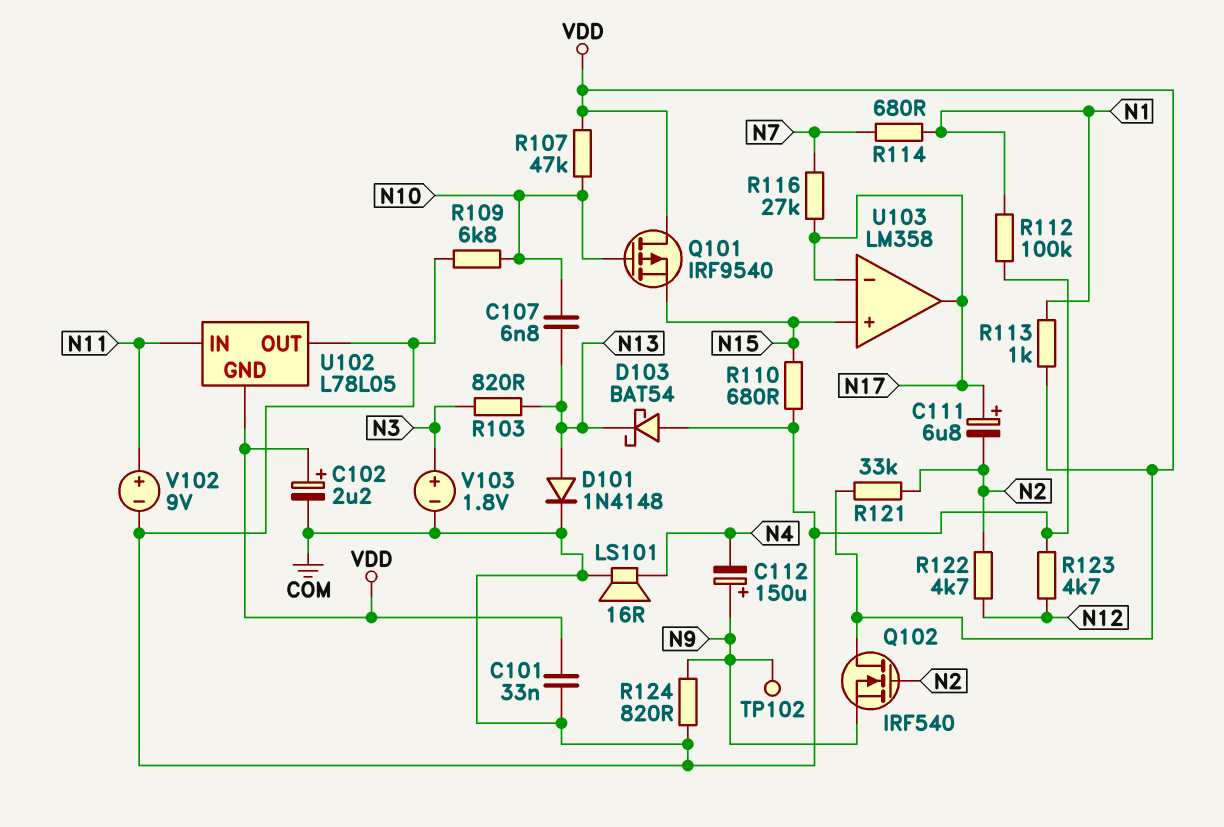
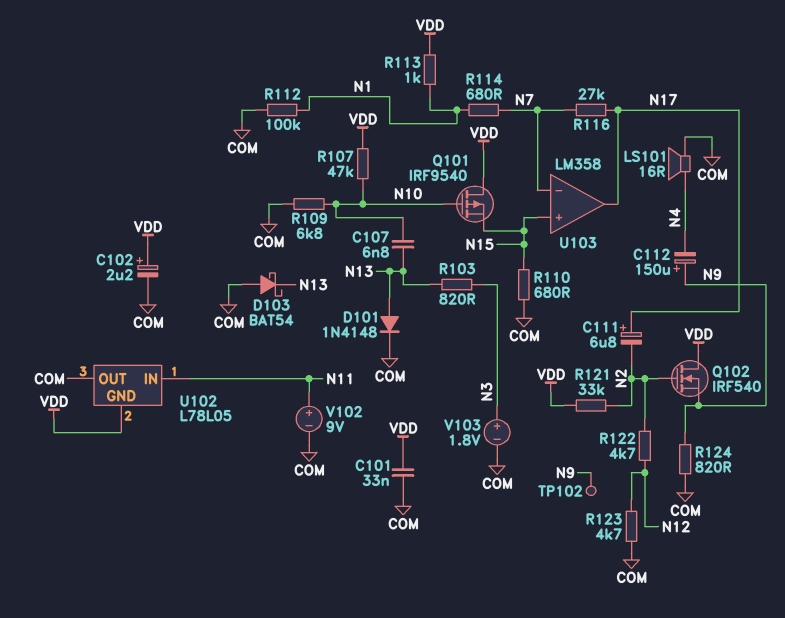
U103 pin in-: N17 -> N7

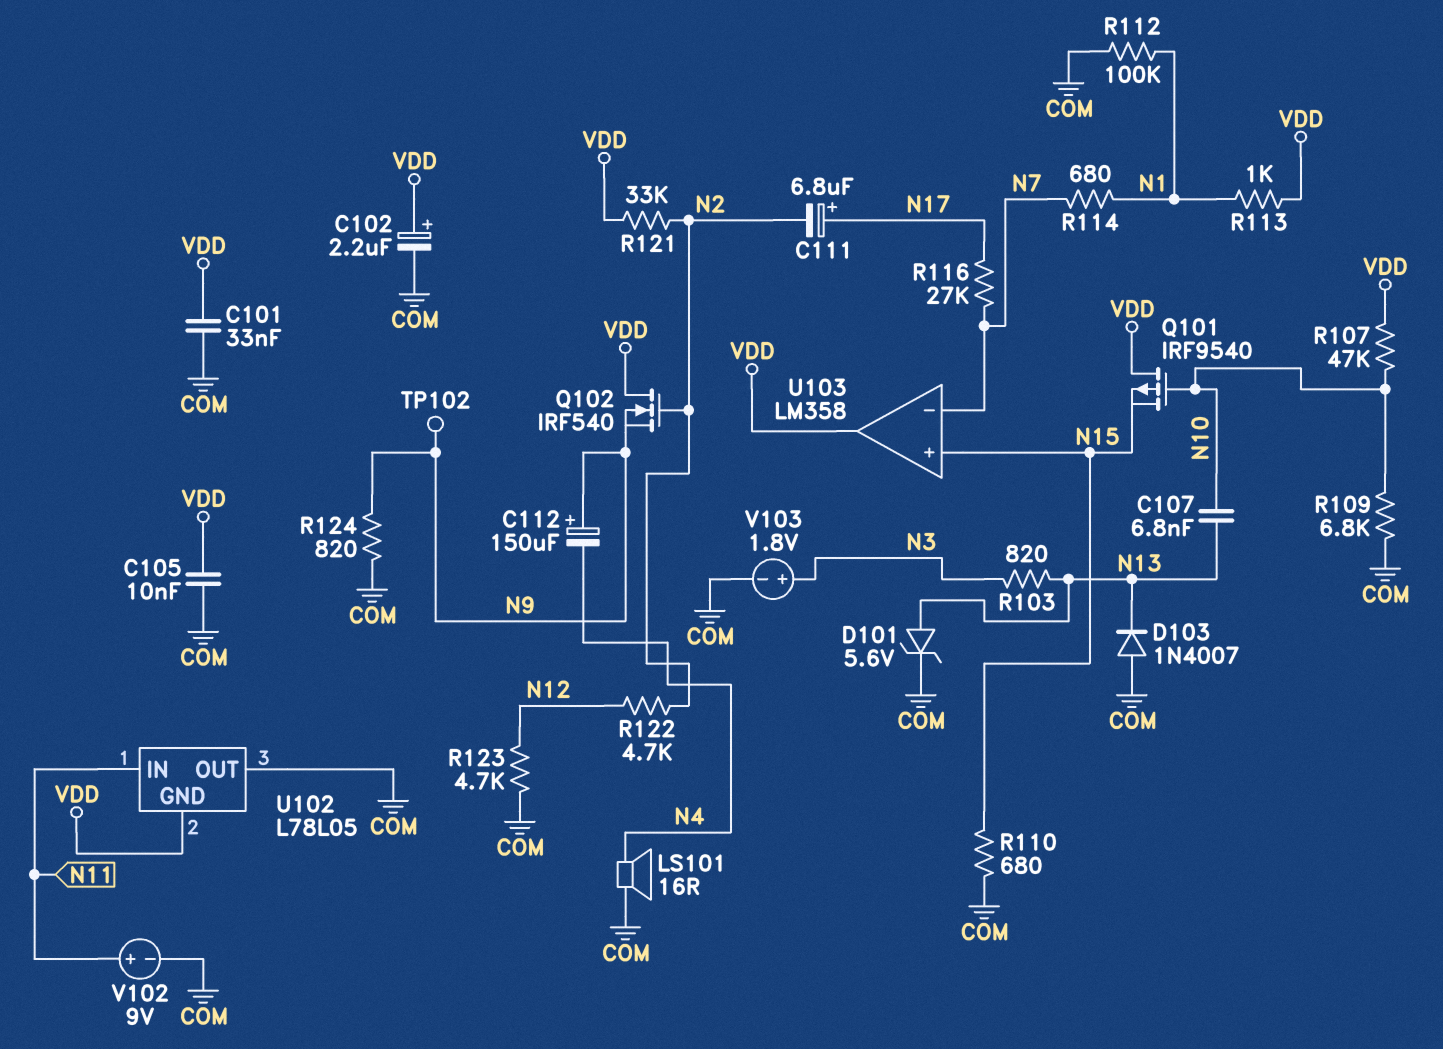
C105: none -> 10nF (COM, VDD)
D101: diode 1N4148 (A N13, K COM) -> zener 5.6V (A N13, K COM)
D103: schottky BAT54 (A COM, K N13) -> diode 1N4007 (A COM, K N13)
U103 pin out: N17 -> VDD

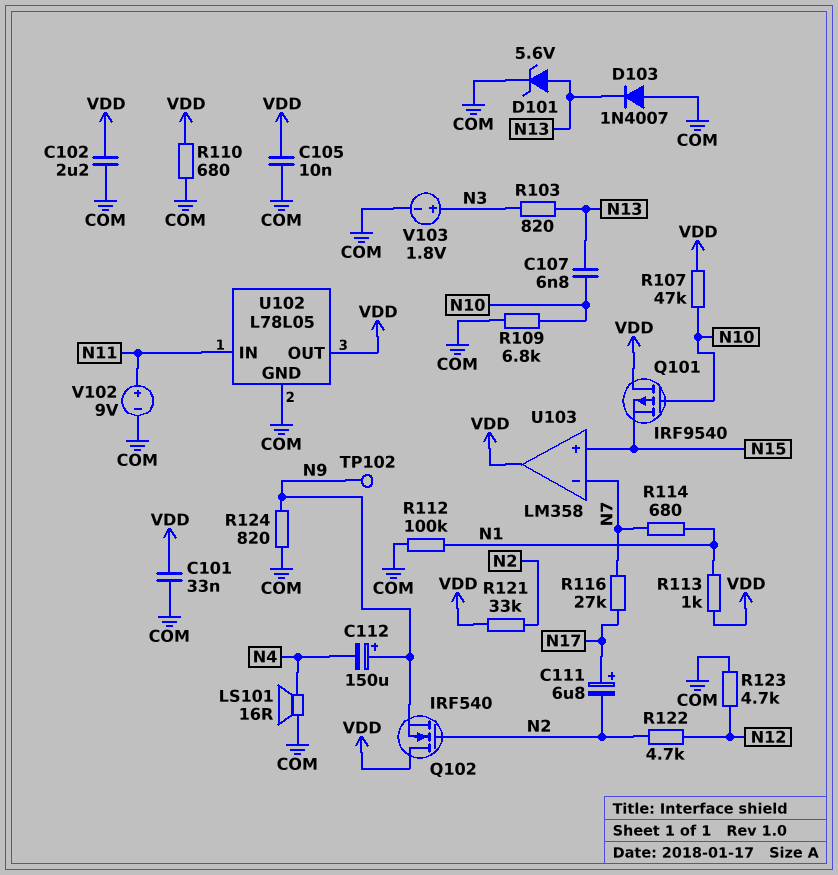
C102: 2.2uF (plus VDD, minus COM) -> 2.2uF (COM, VDD)
R110: 680 (COM, N15) -> 680 (COM, VDD)
U102 pin GND: VDD -> COM
U102 pin OUT: COM -> VDD

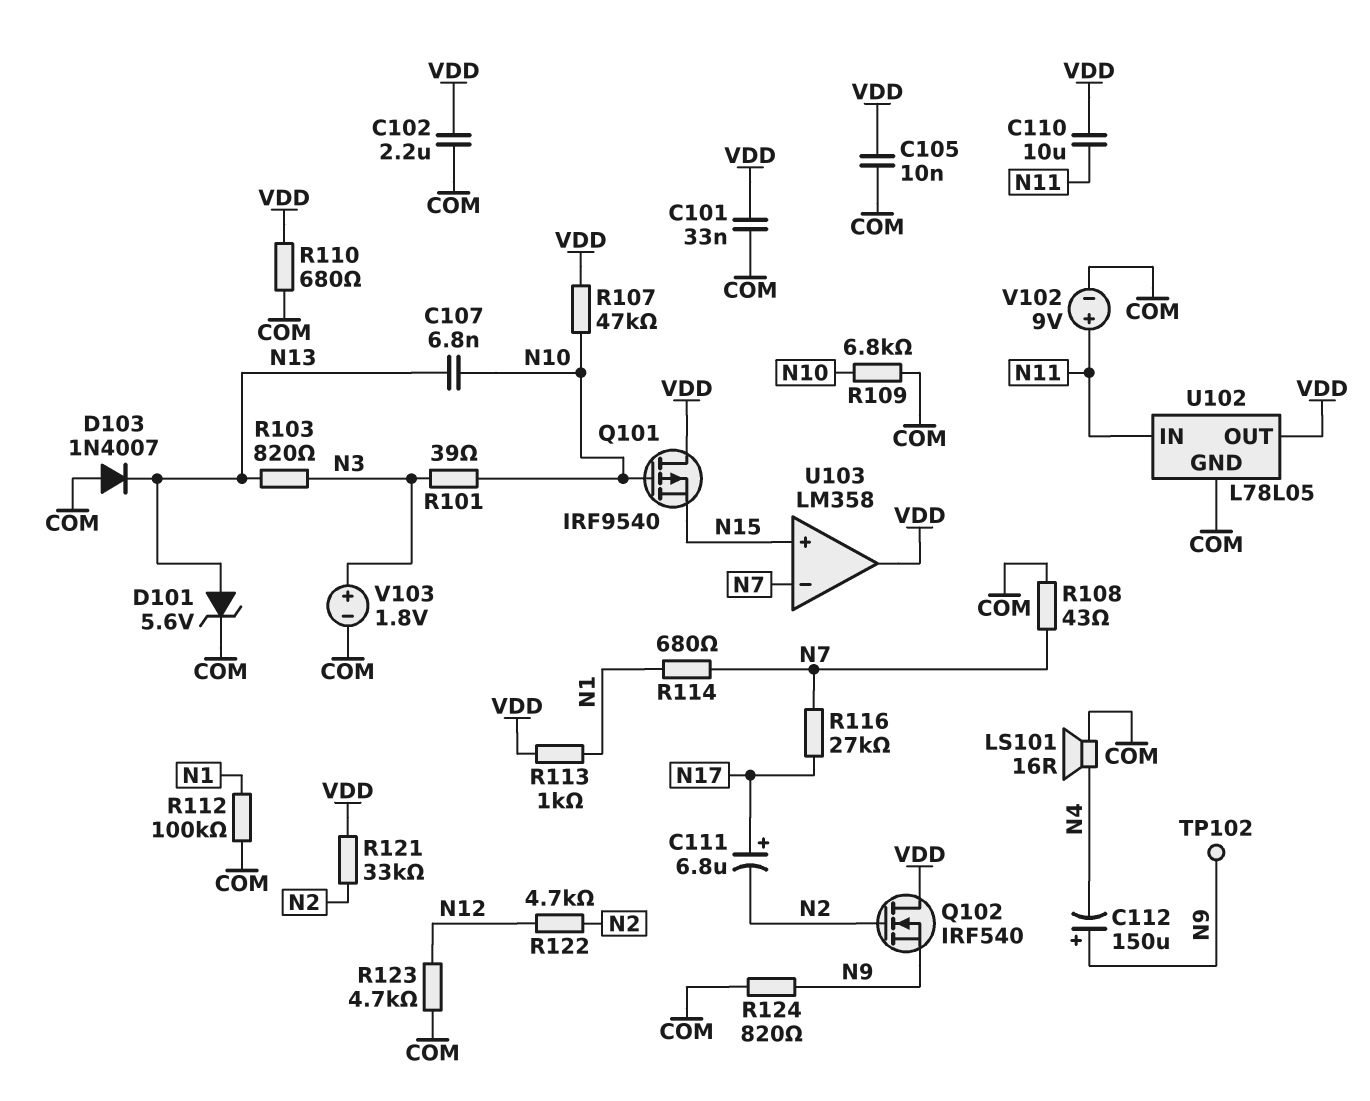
C110: none -> 10uF (N11, VDD)
R101: none -> 39 (N3, N10)
R108: none -> 43 (COM, N7)

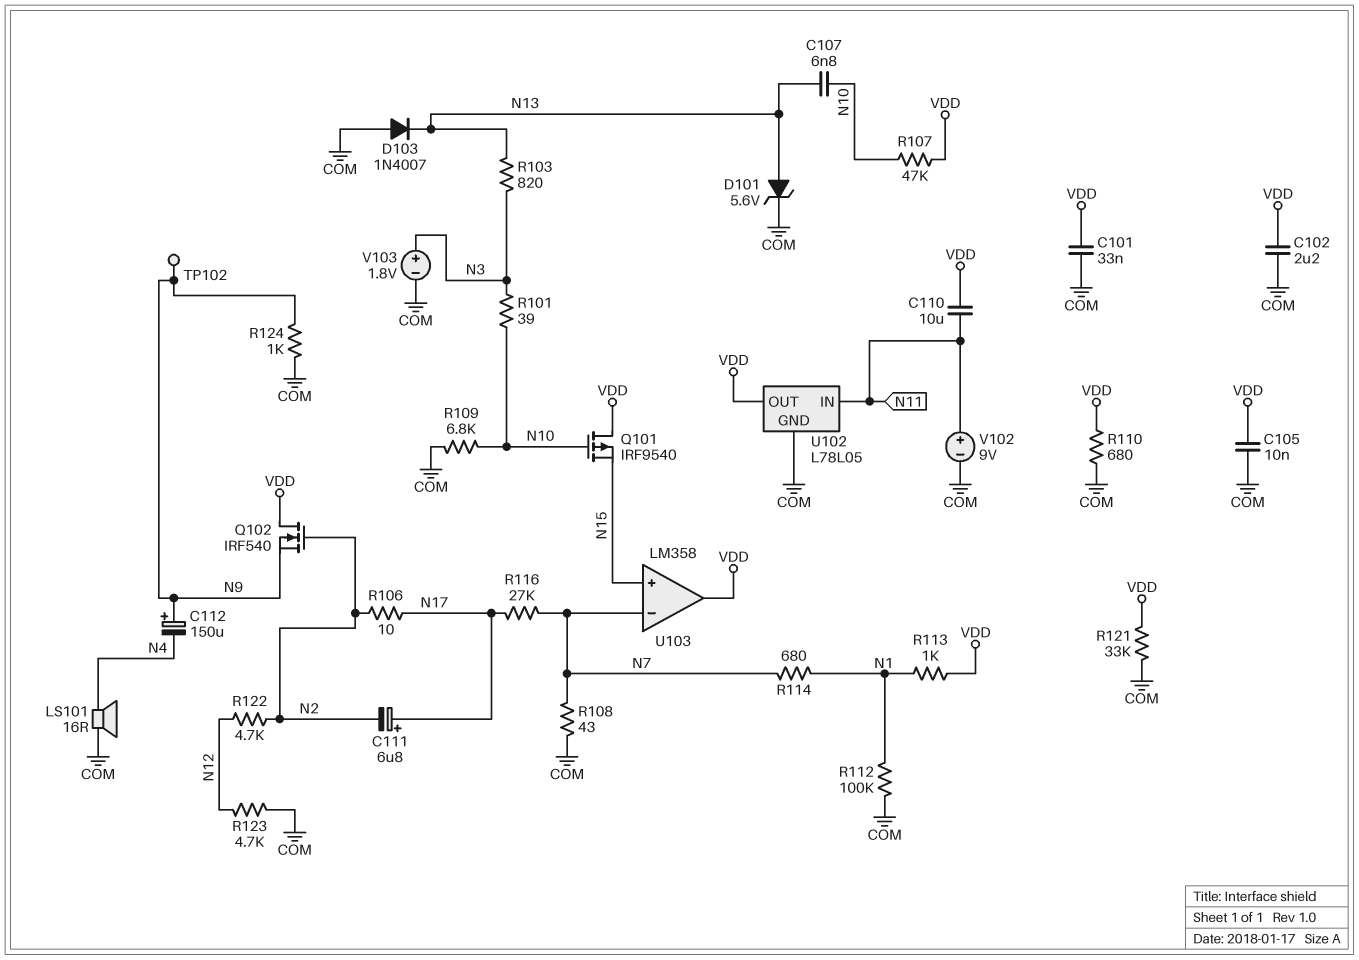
R106: none -> 10 (N2, N17)
R121: 33k (N2, VDD) -> 33k (COM, VDD)
R124: 820 (COM, N9) -> 1k (COM, N9)

